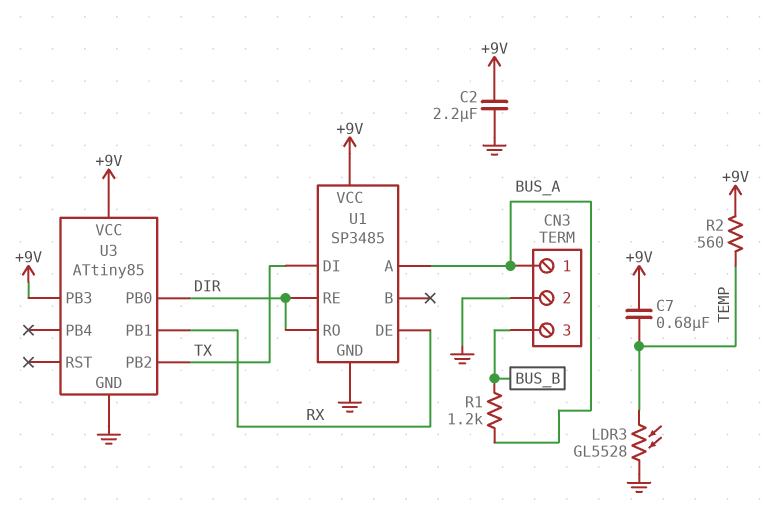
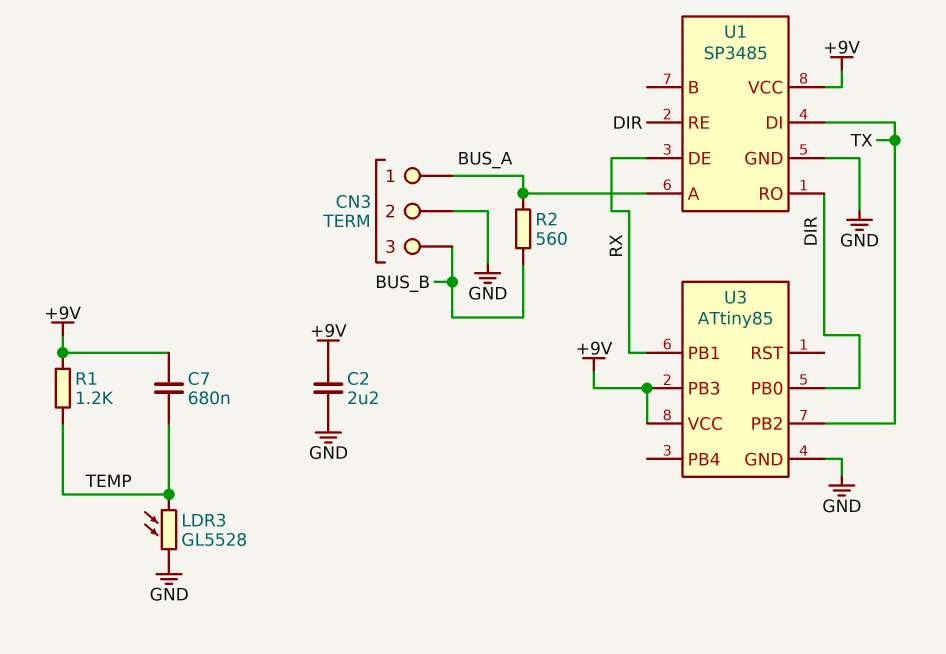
R1: 1.2k (BUS_A, BUS_B) -> 1.2k (+9V, TEMP)
R2: 560 (+9V, TEMP) -> 560 (BUS_A, BUS_B)

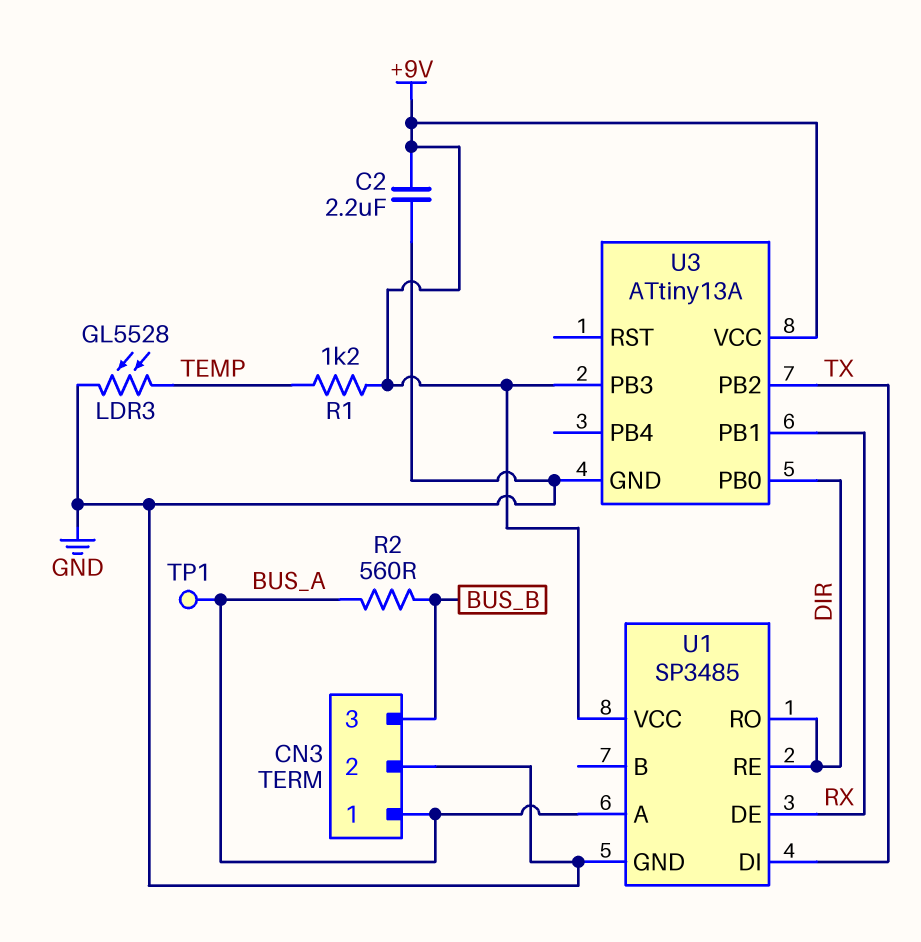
C7: 680nF (+9V, TEMP) -> none
TP1: none -> test point (BUS_A)
U3: ATtiny85 -> ATtiny13A

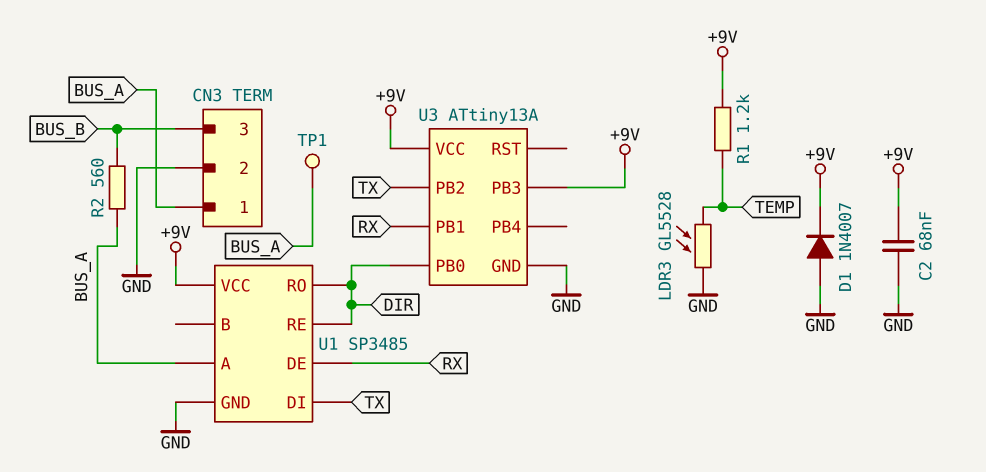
C2: 2.2uF (+9V, GND) -> 68nF (+9V, GND)
D1: none -> diode 1N4007 (A GND, K +9V)

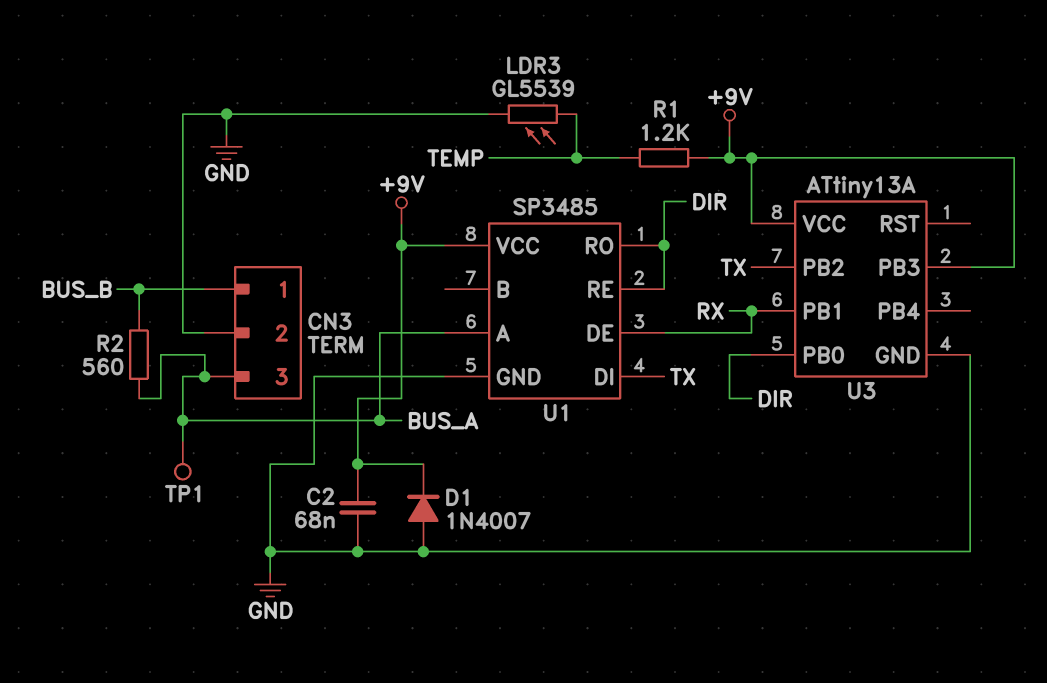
CN3 pin 1: BUS_A -> BUS_B
CN3 pin 3: BUS_B -> BUS_A
LDR3: GL5528 (GND, TEMP) -> GL5539 (GND, TEMP)

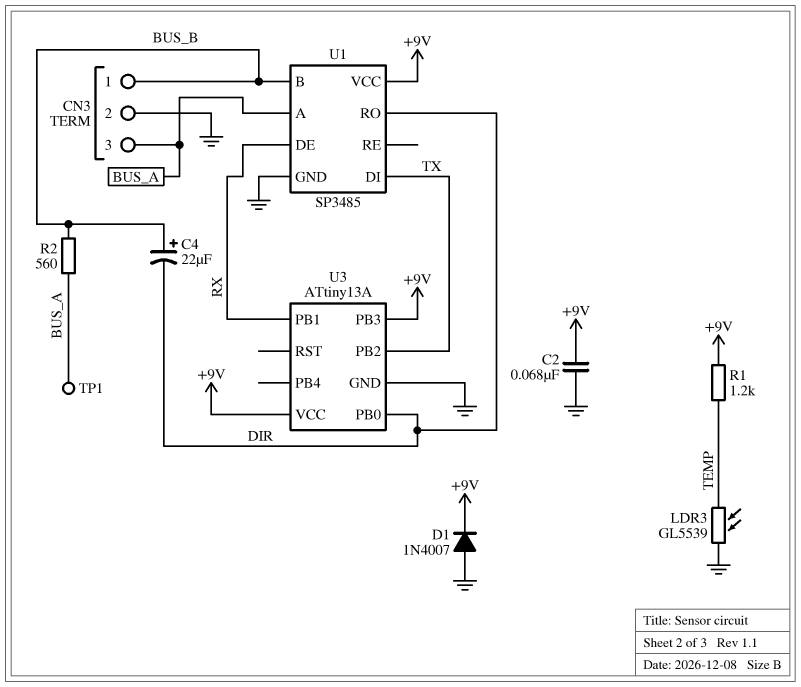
C4: none -> 22uF (plus BUS_B, minus DIR)
U1 pin B: none -> BUS_B
U1 pin RE: DIR -> none

